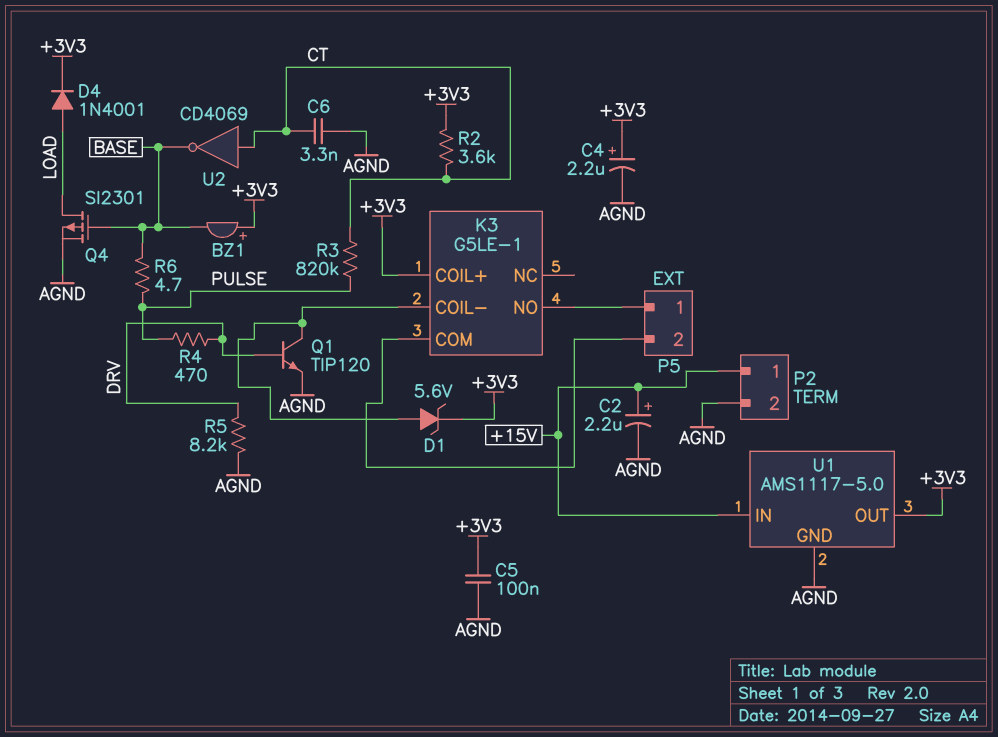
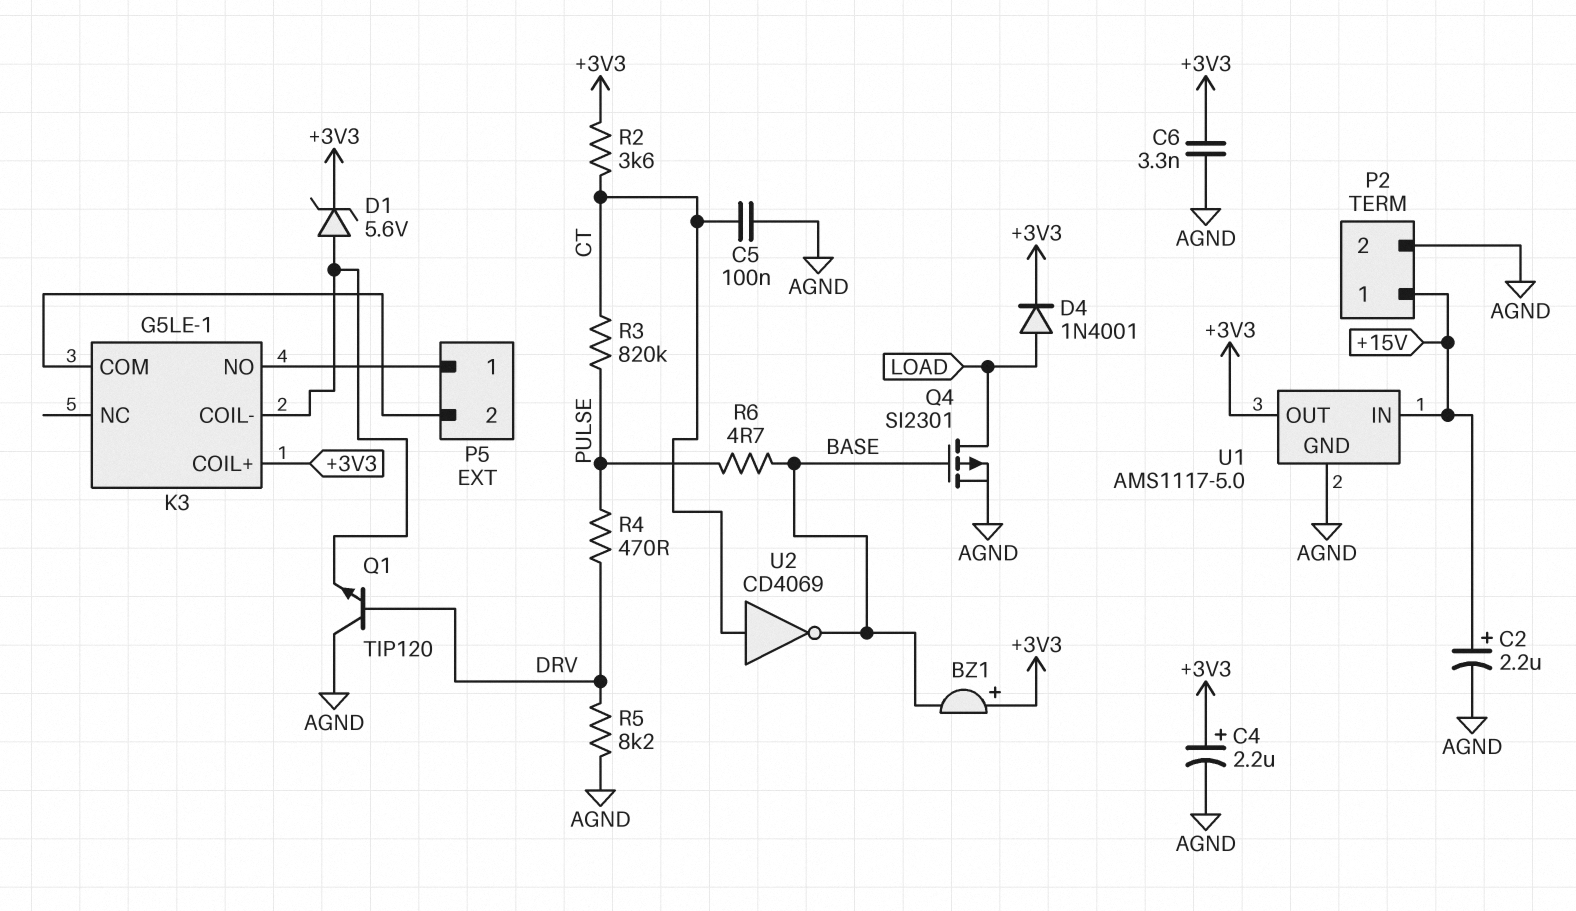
C5: 100nF (+3V3, AGND) -> 100nF (AGND, CT)
C6: 3.3nF (AGND, CT) -> 3.3nF (+3V3, AGND)
Q1: NPN TIP120 (B DRV, C K3/COIL-, E AGND) -> NPN TIP120 (B DRV, C AGND, E K3/COIL-)

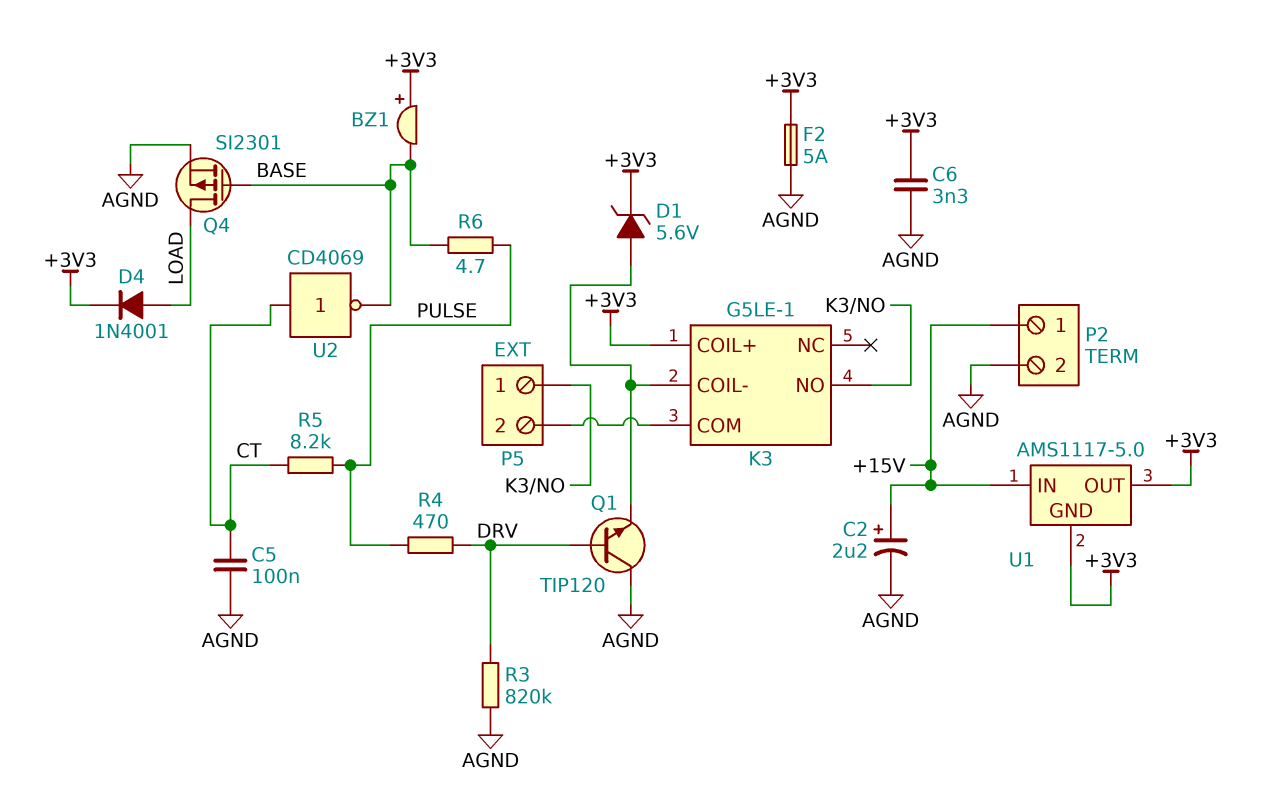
C4: 2.2uF (plus +3V3, minus AGND) -> none
F2: none -> 5A (+3V3, AGND)
R2: 3.6k (+3V3, CT) -> none
R3: 820k (CT, PULSE) -> 820k (AGND, DRV)
R5: 8.2k (AGND, DRV) -> 8.2k (CT, PULSE)
U1 pin GND: AGND -> +3V3

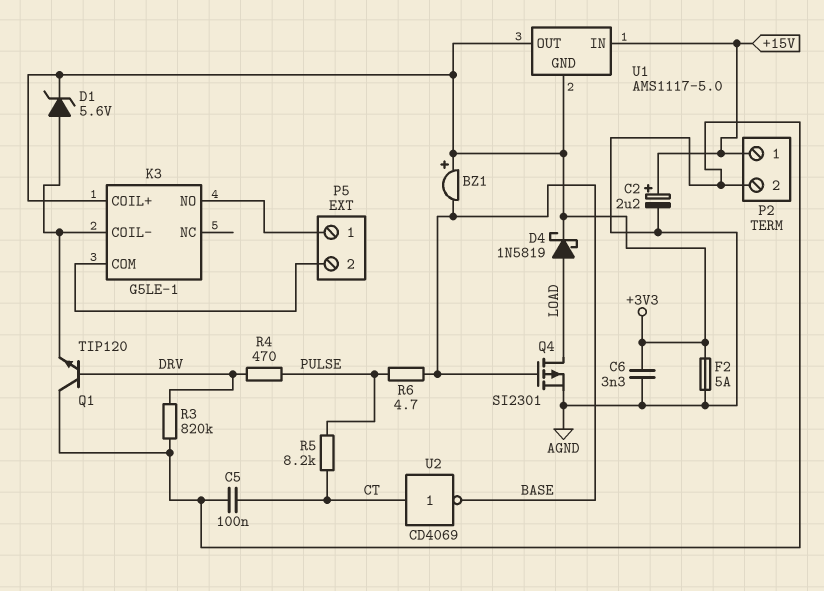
D4: diode 1N4001 (A LOAD, K +3V3) -> schottky 1N5819 (A LOAD, K +3V3)

